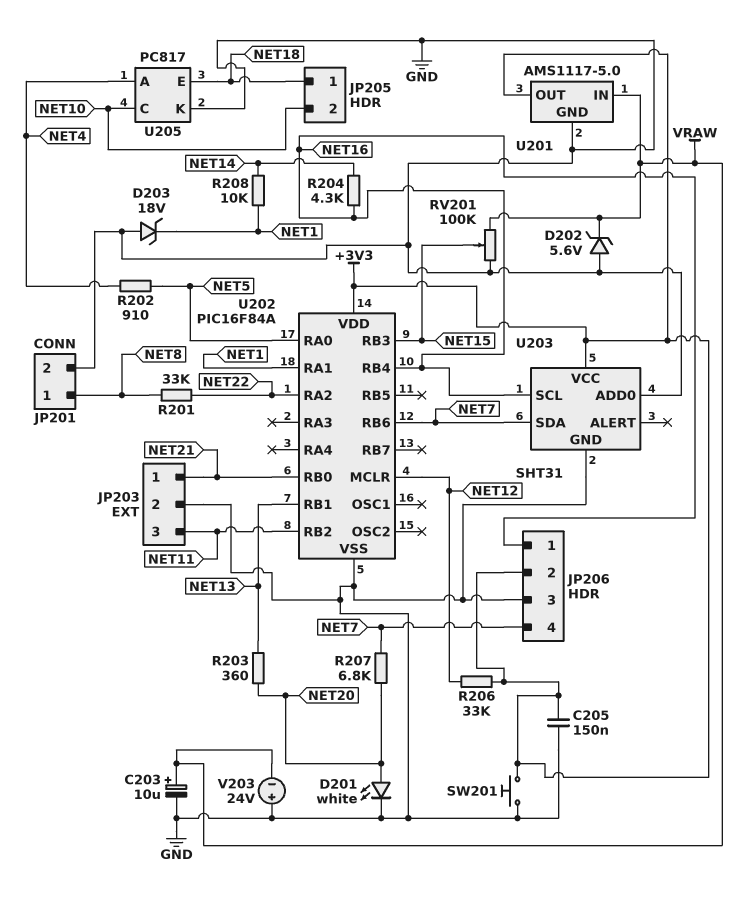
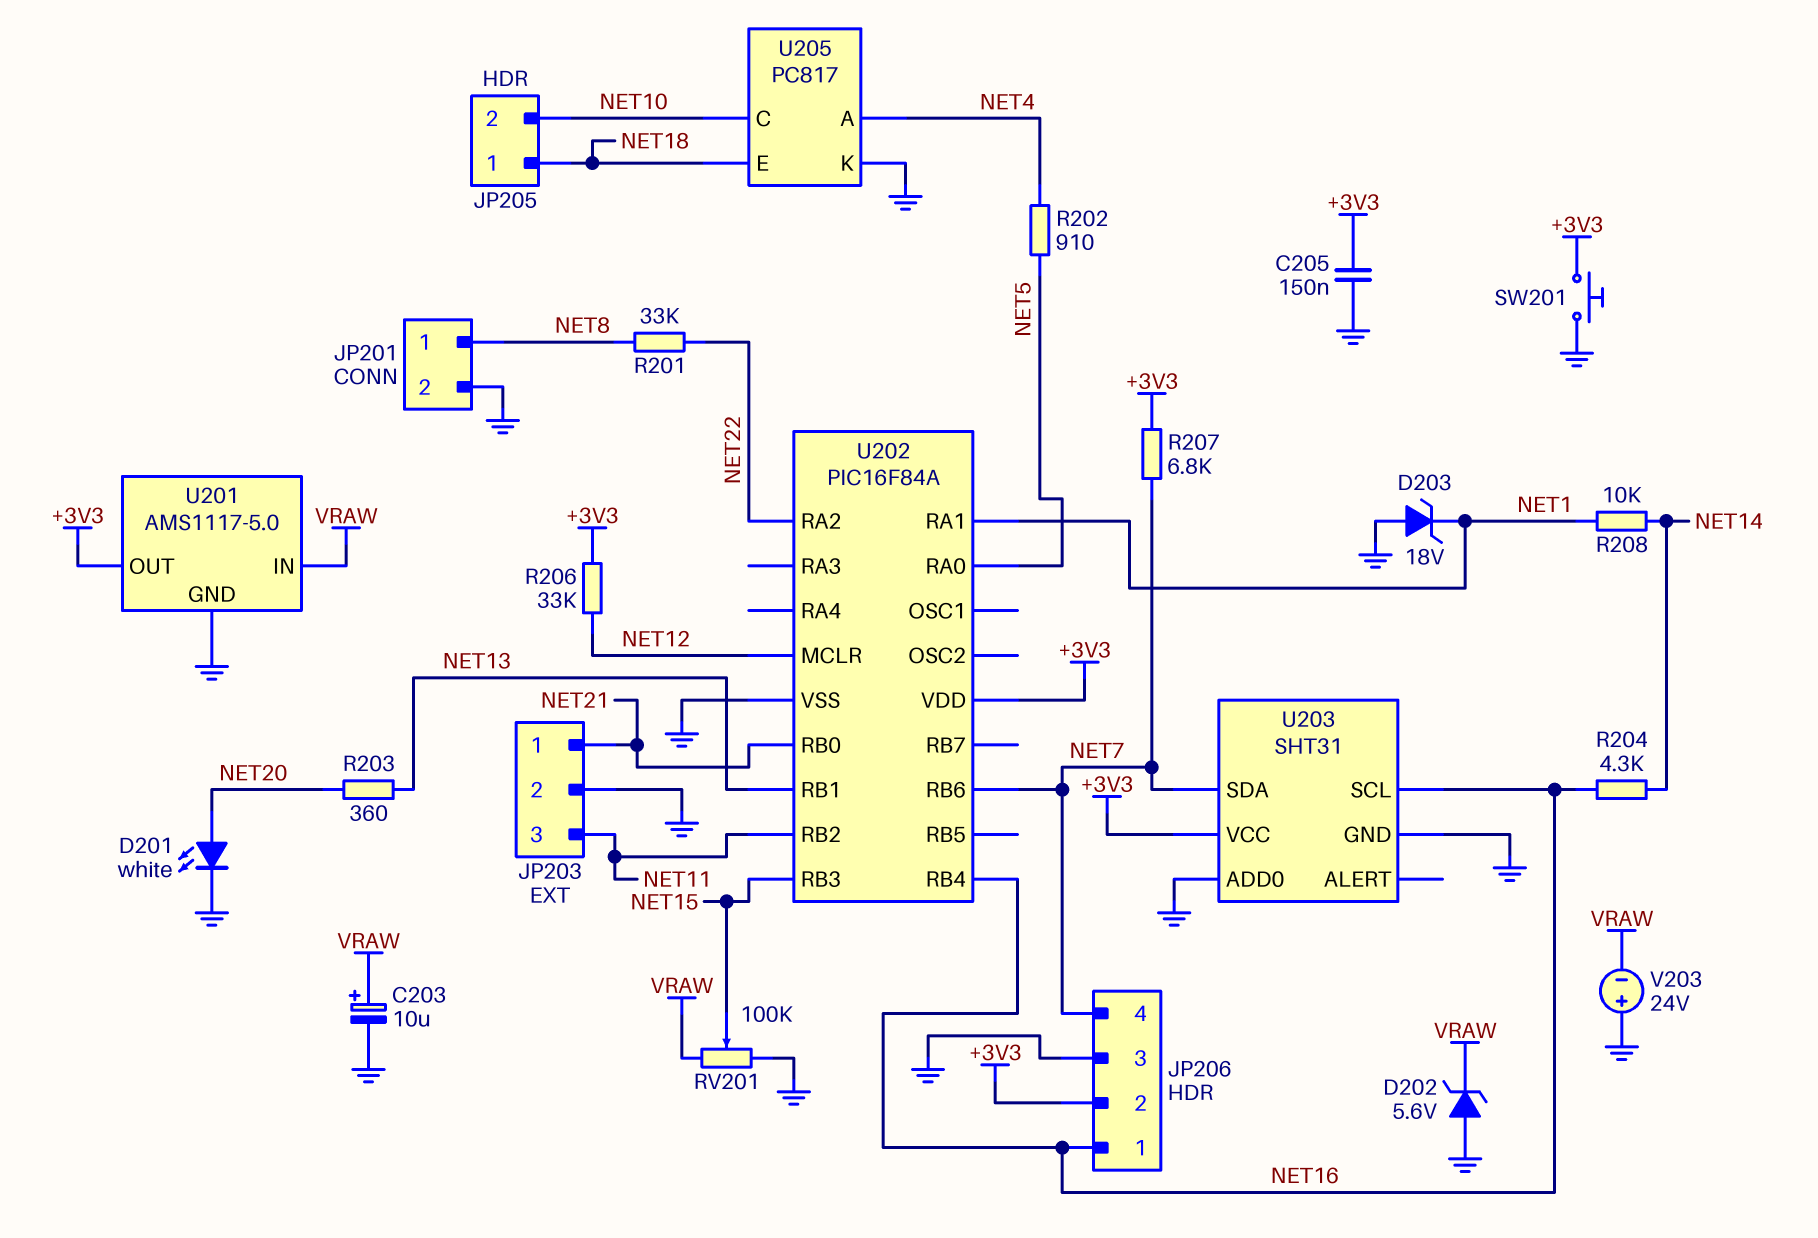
R207: 6.8k (NET7, NET20) -> 6.8k (+3V3, NET7)

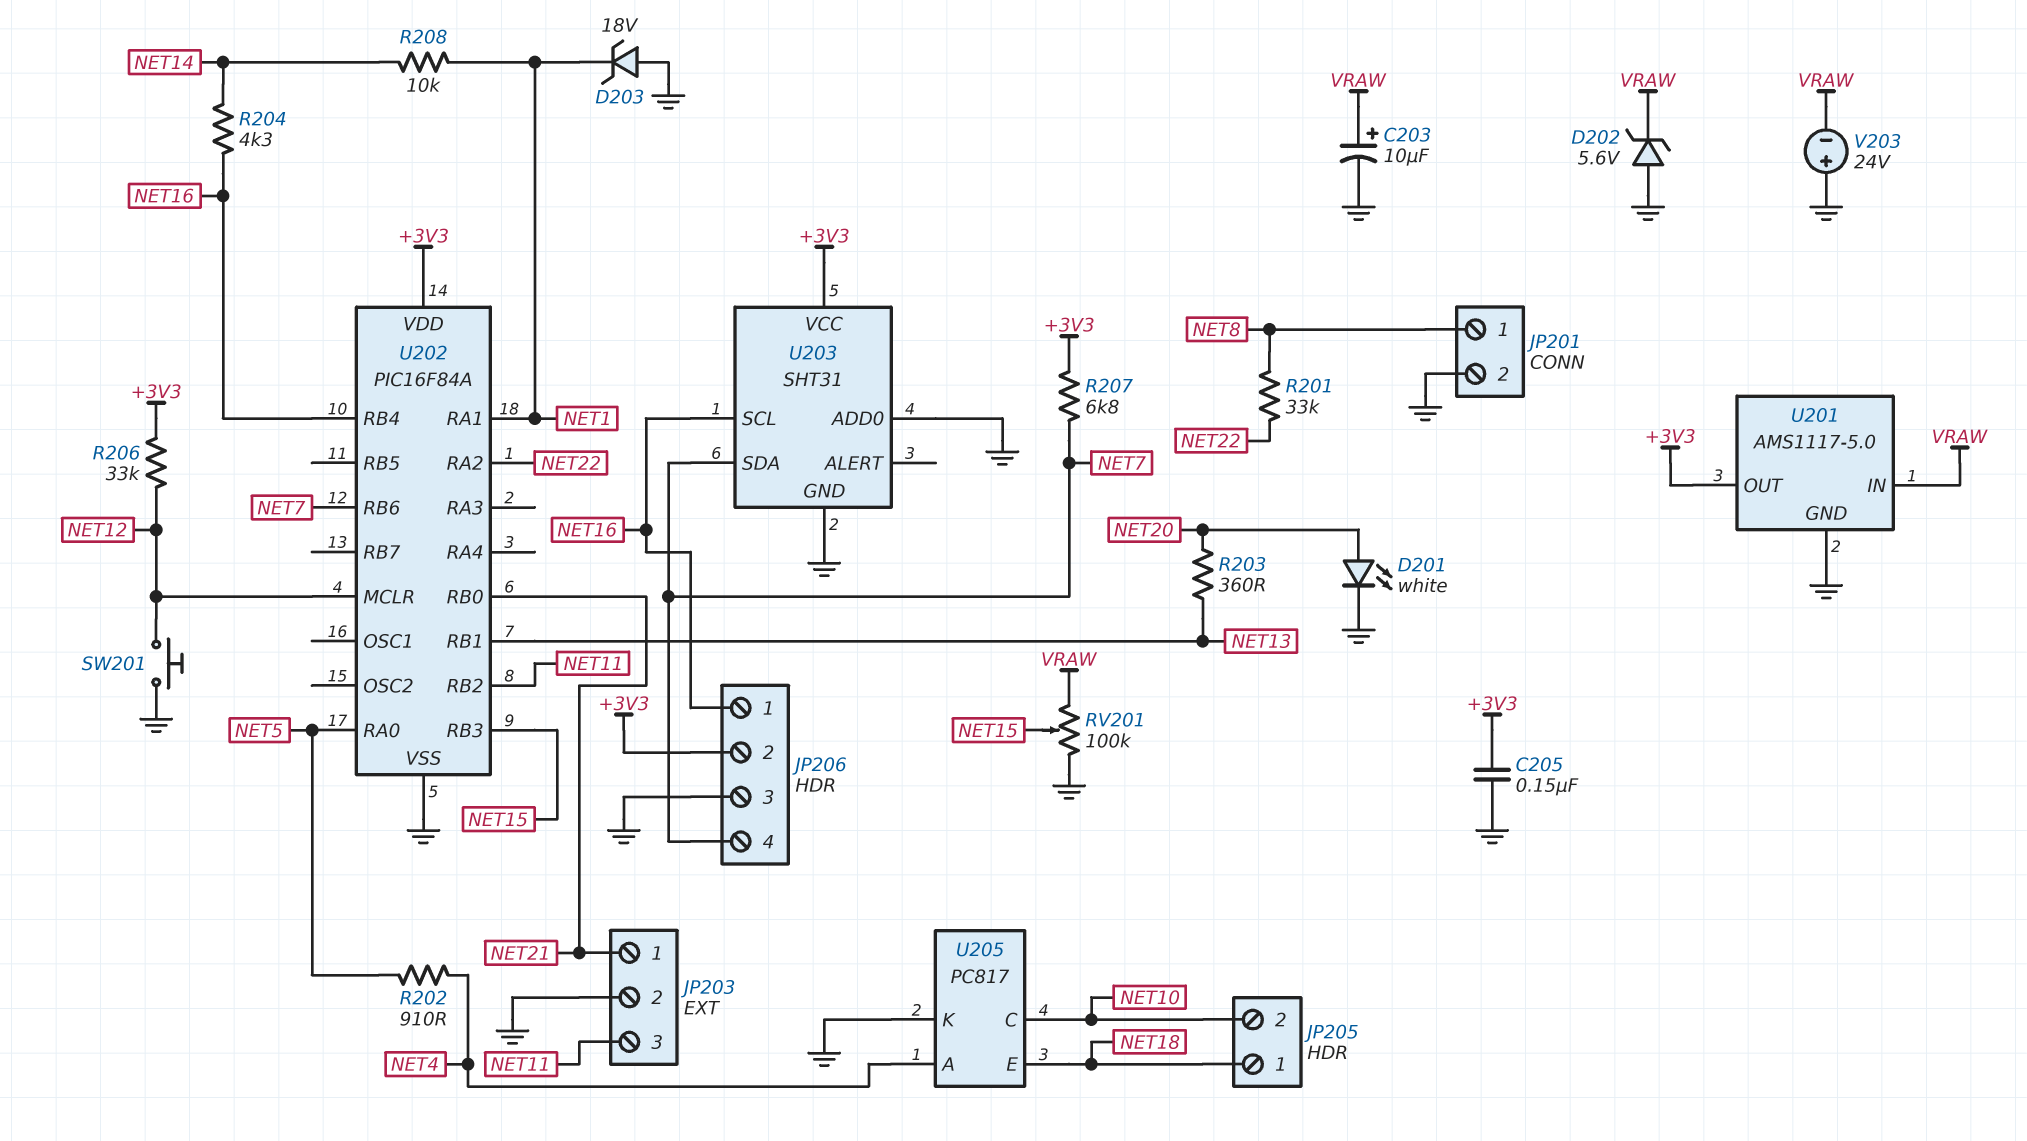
SW201: button (+3V3, GND) -> button (GND, NET12)

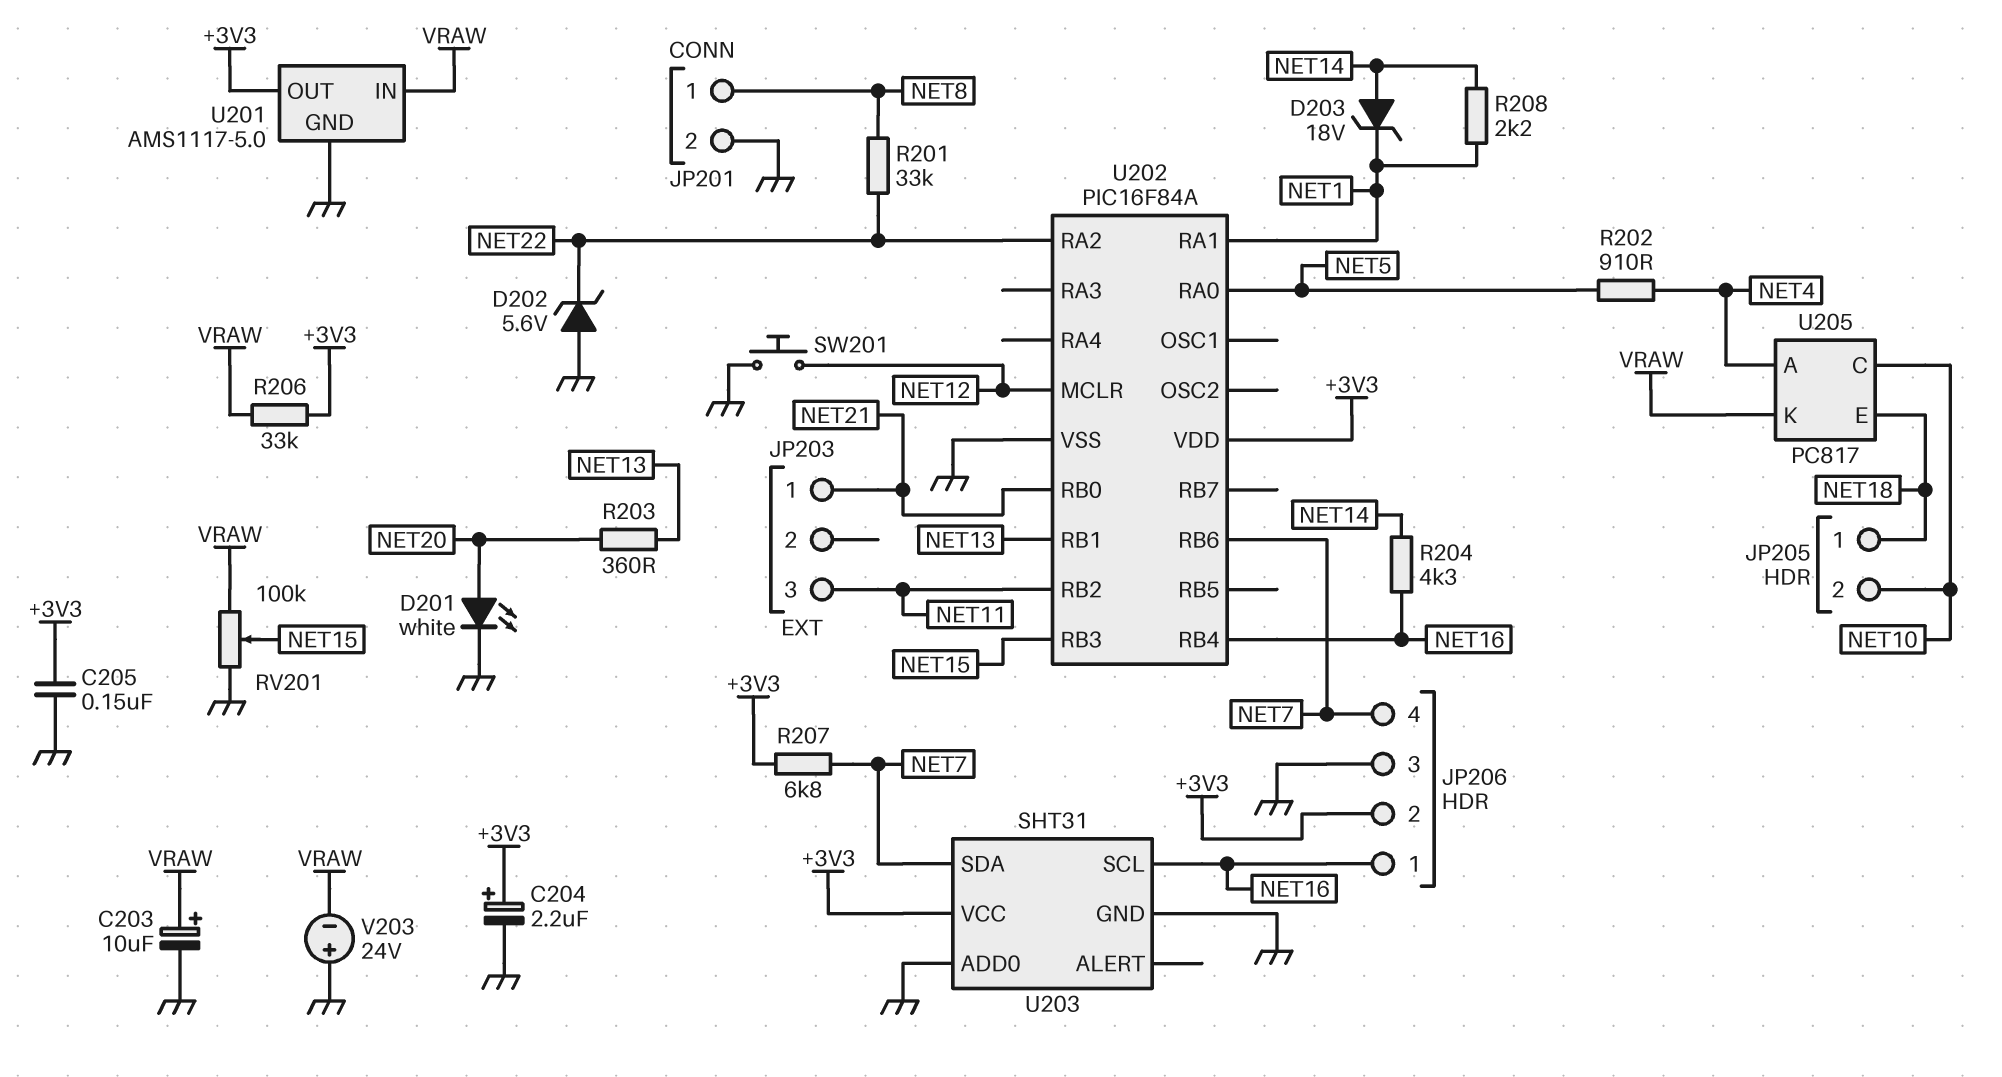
C204: none -> 2.2uF (plus +3V3, minus GND)
D202: zener 5.6V (A GND, K VRAW) -> zener 5.6V (A GND, K NET22)
D203: zener 18V (A GND, K NET1) -> zener 18V (A NET14, K NET1)
JP203 pin 2: GND -> none
R206: 33k (+3V3, NET12) -> 33k (+3V3, VRAW)
R208: 10k (NET1, NET14) -> 2.2k (NET1, NET14)
U205 pin K: GND -> VRAW

